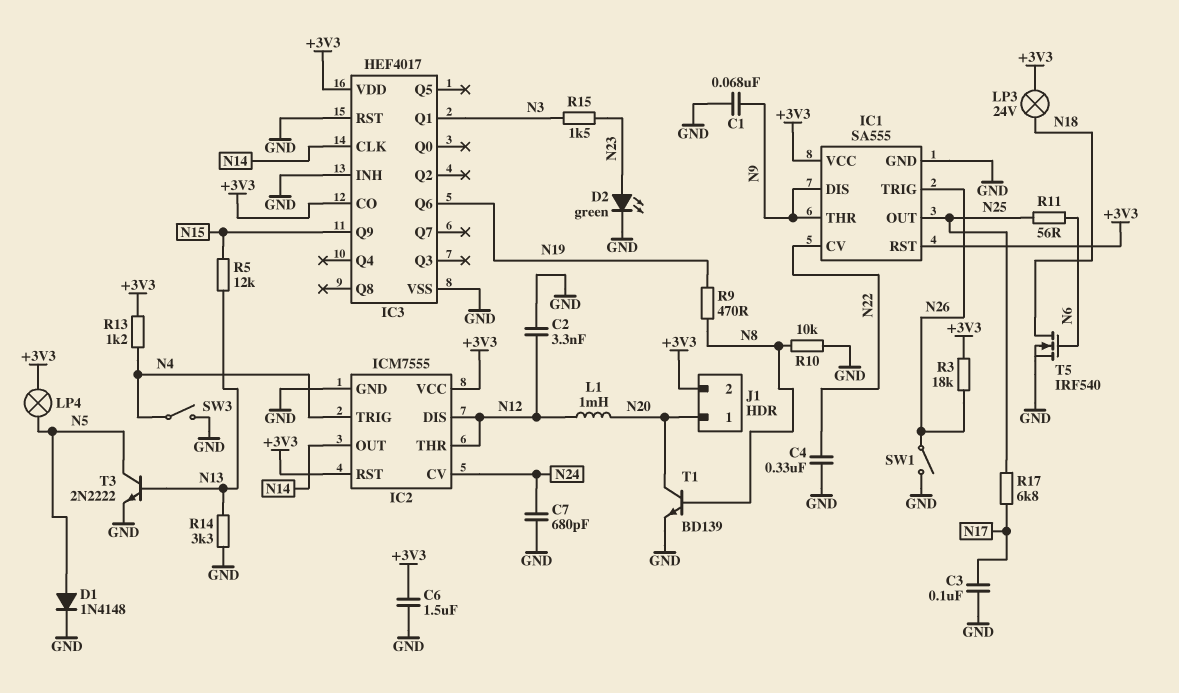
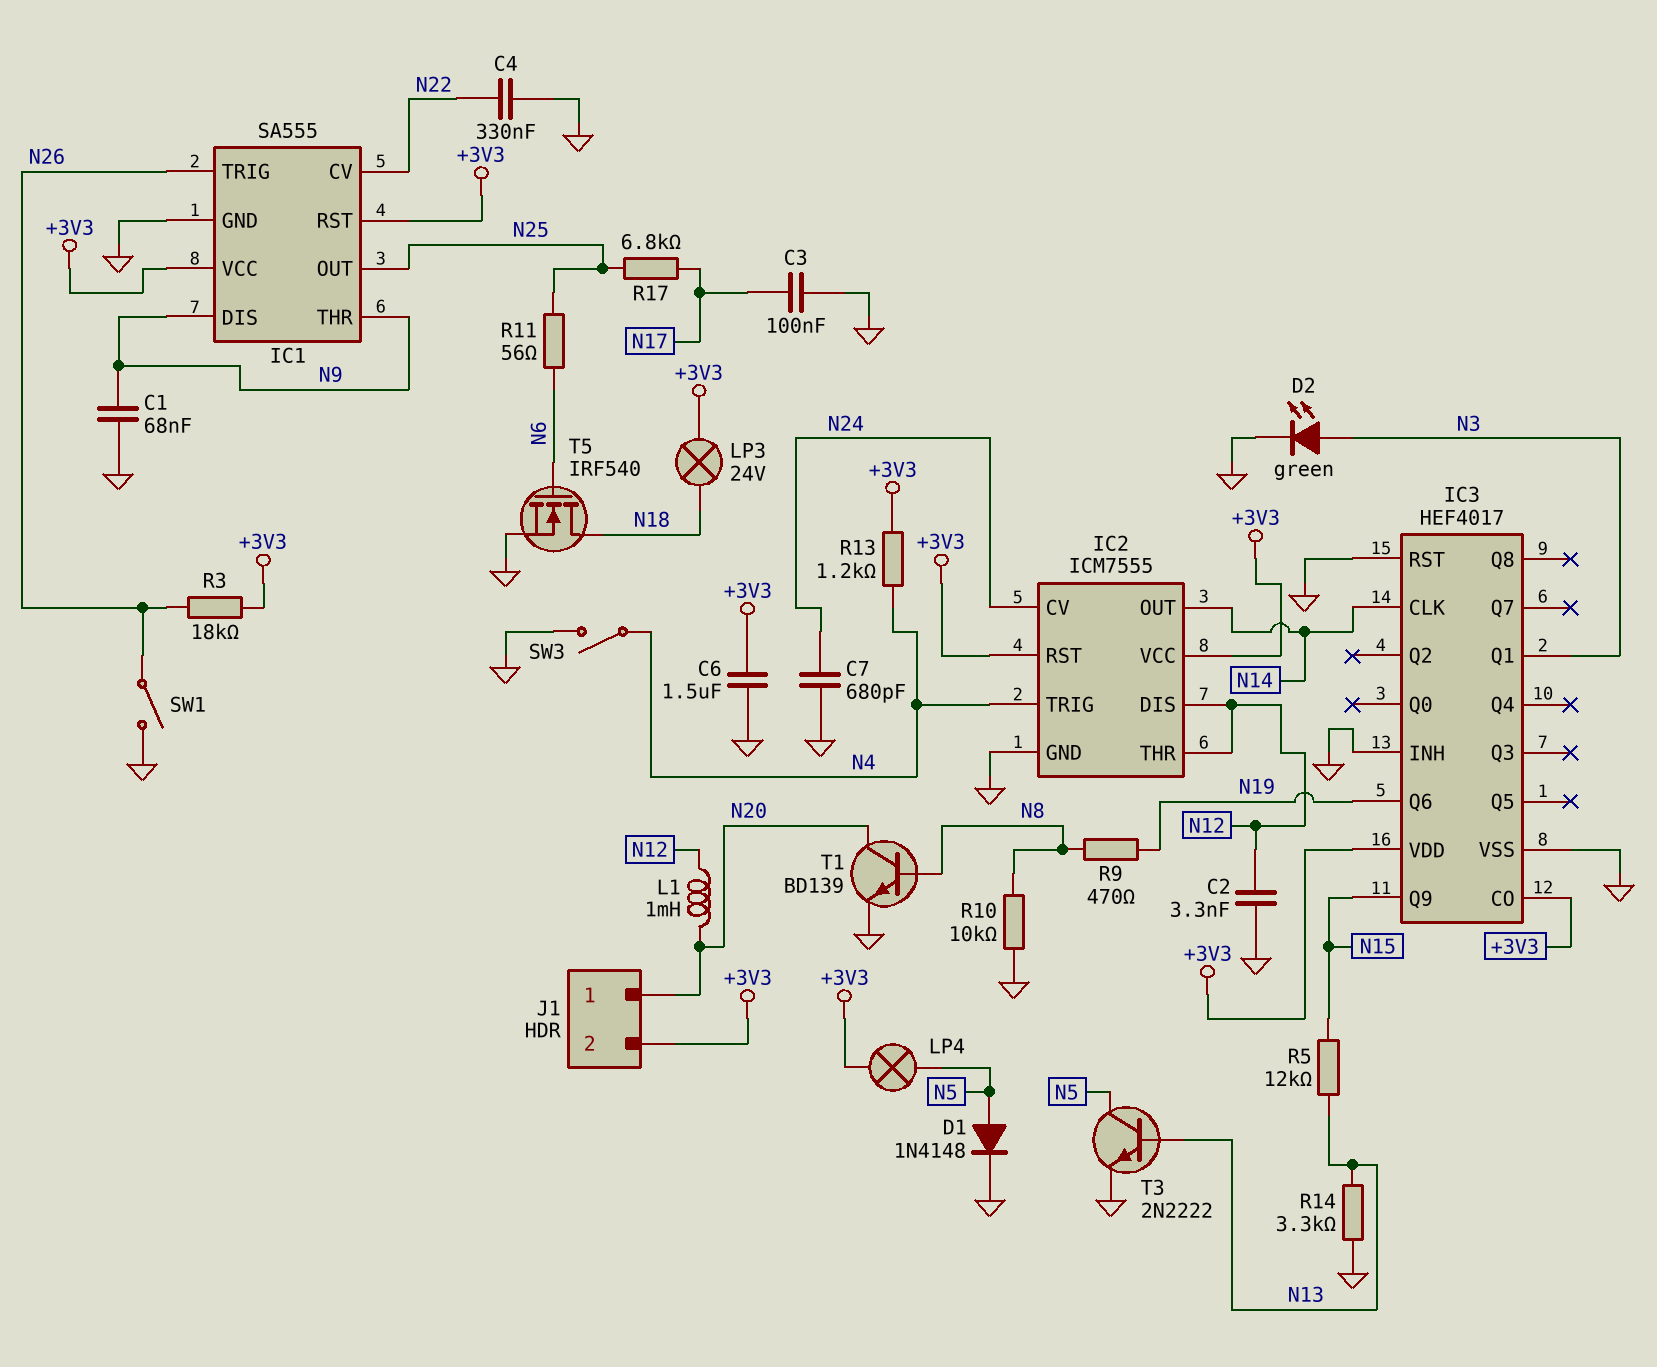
D2: LED green (A N23, K GND) -> LED green (A N3, K GND)
R15: 1.5k (N3, N23) -> none

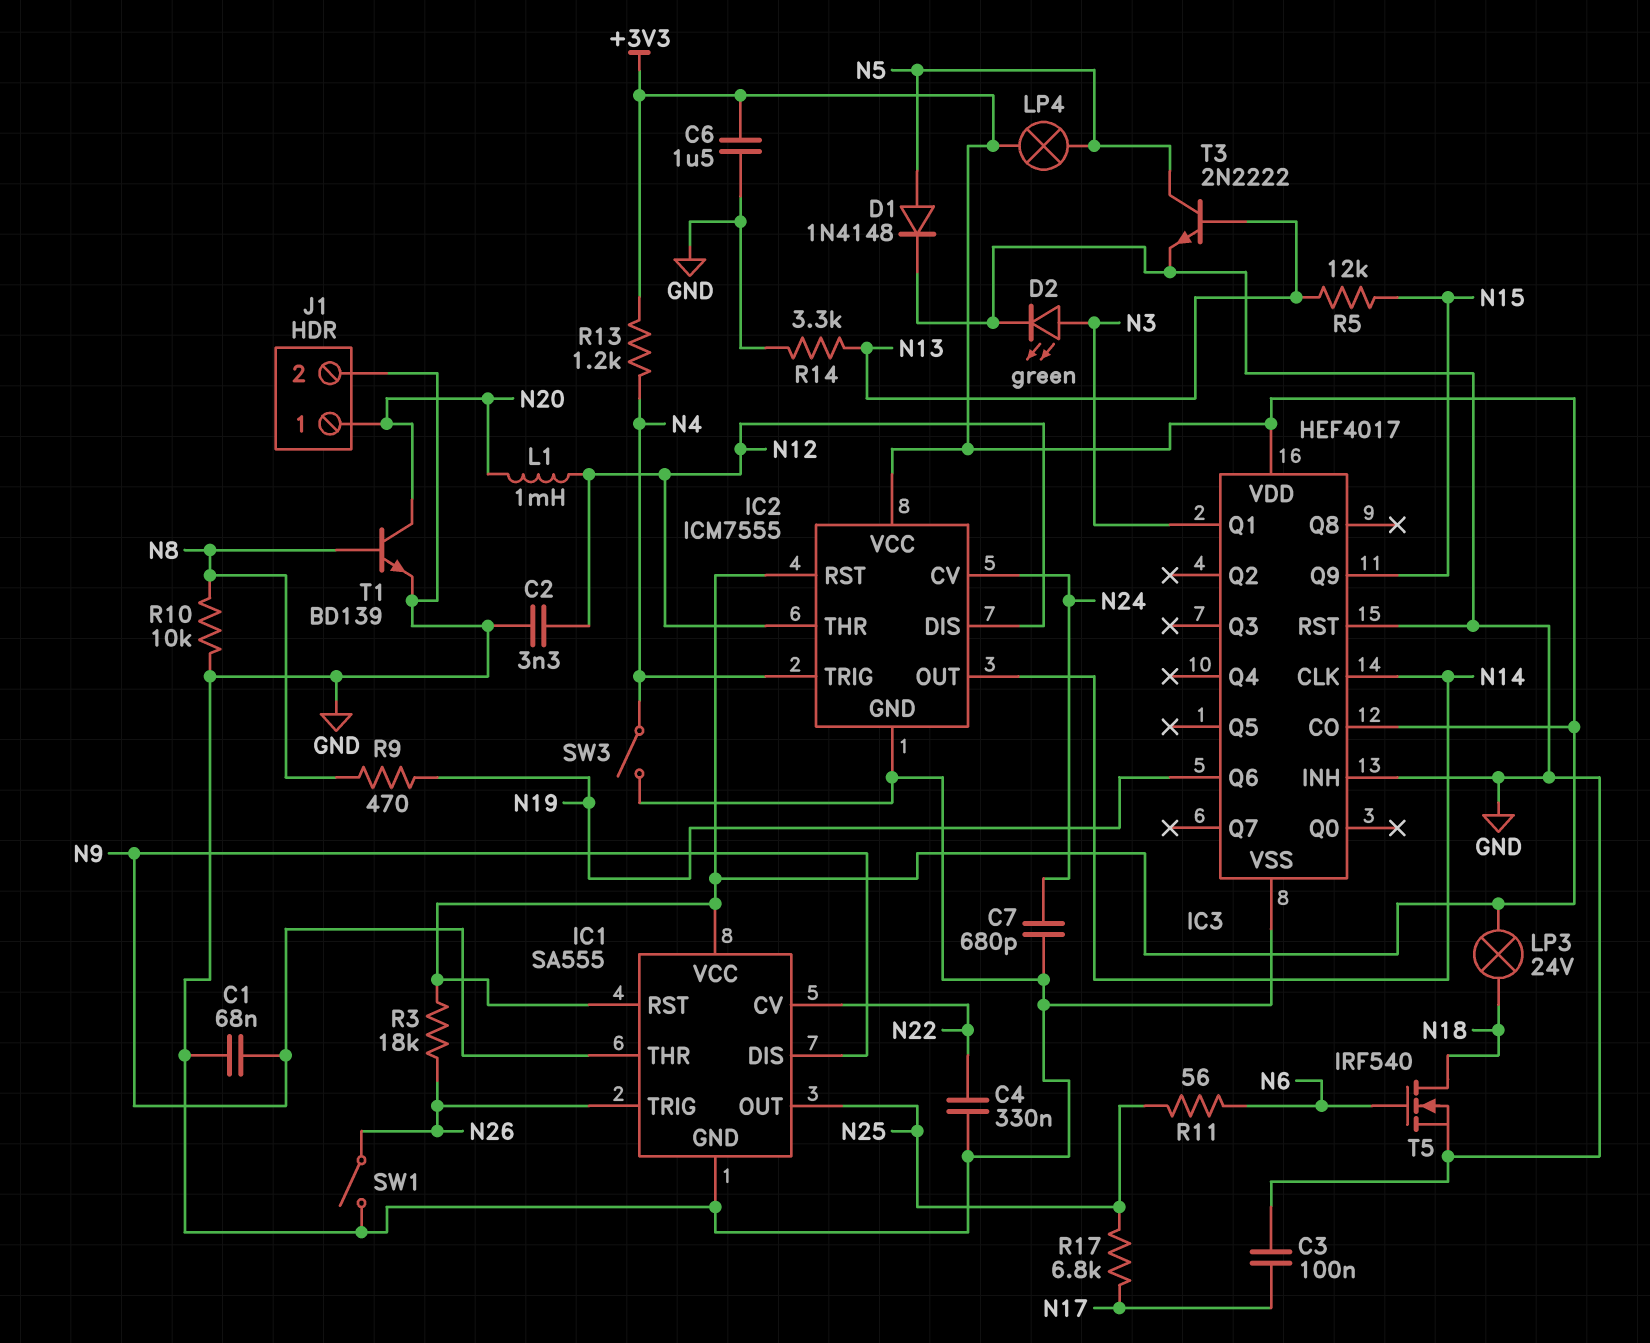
J1 pin 2: +3V3 -> GND

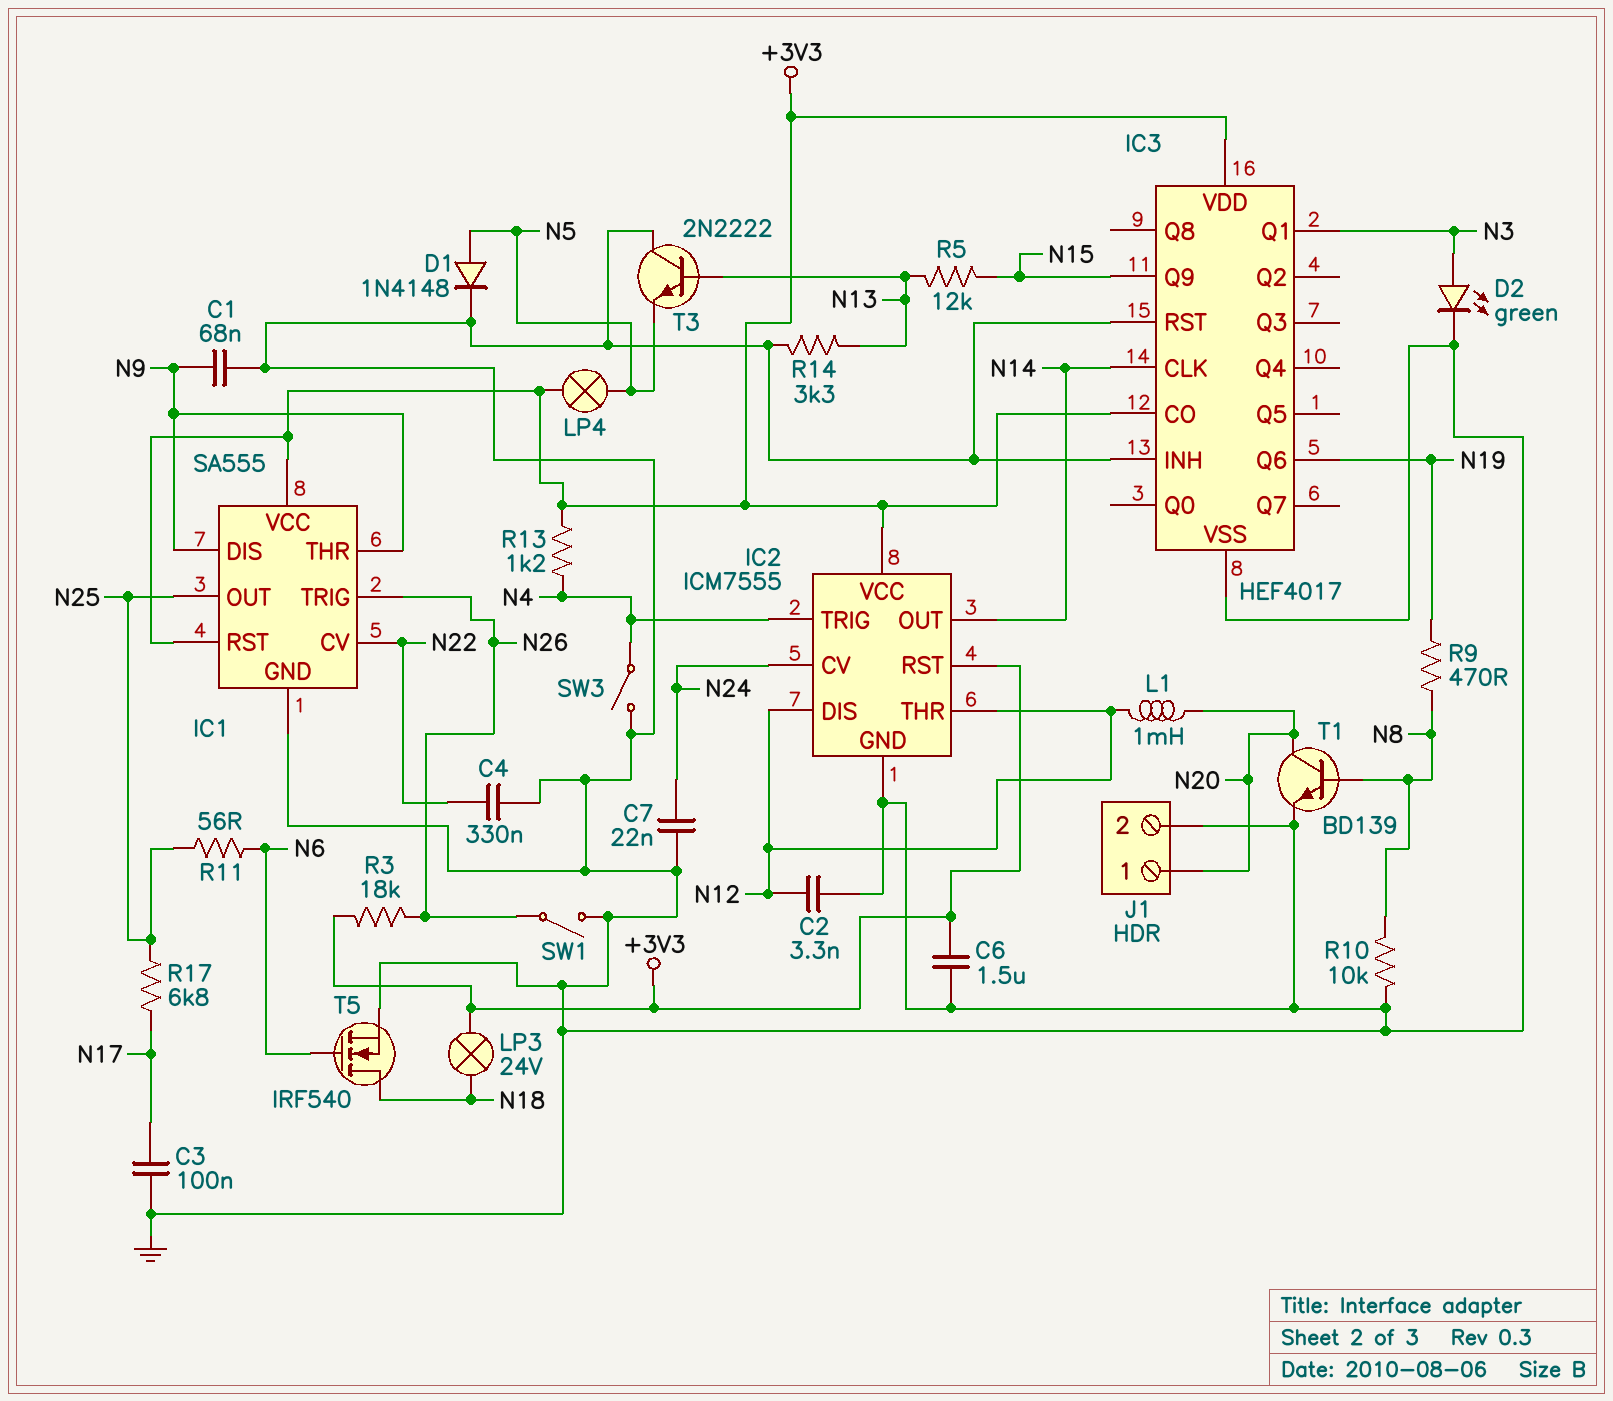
C7: 680pF (GND, N24) -> 22nF (GND, N24)
T3: NPN 2N2222 (B N13, C N5, E GND) -> NPN 2N2222 (B N13, C GND, E N5)

